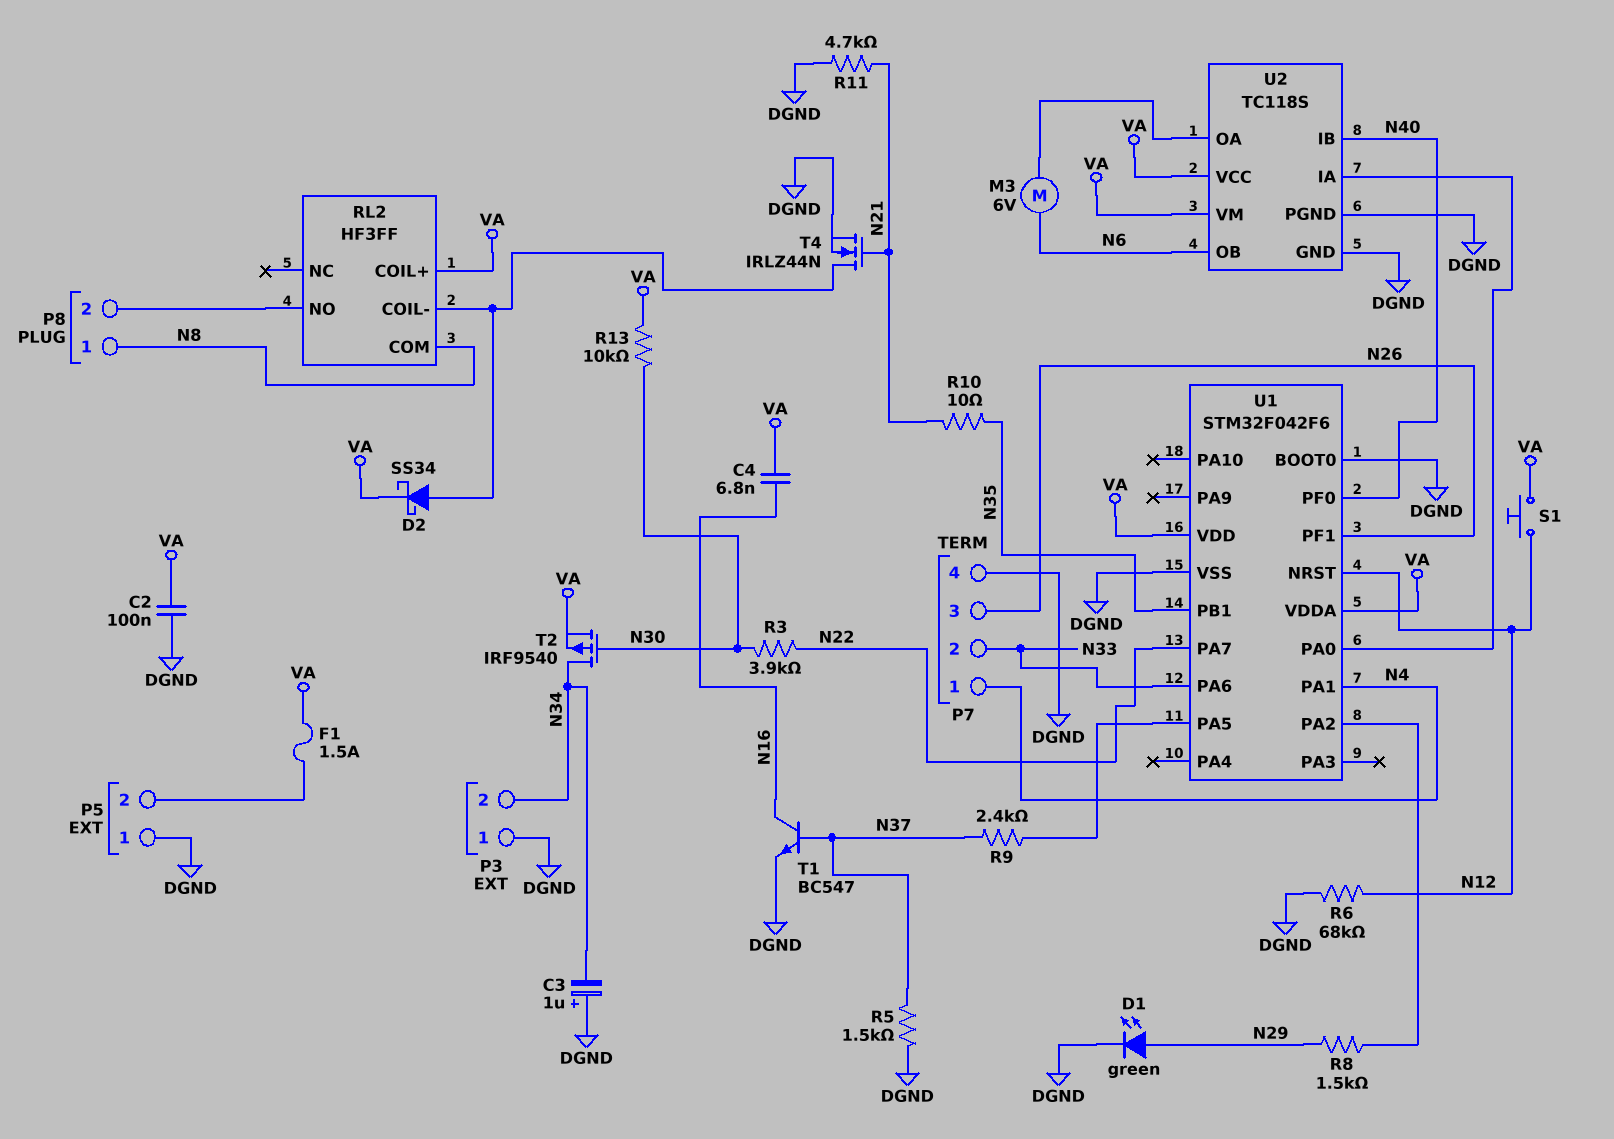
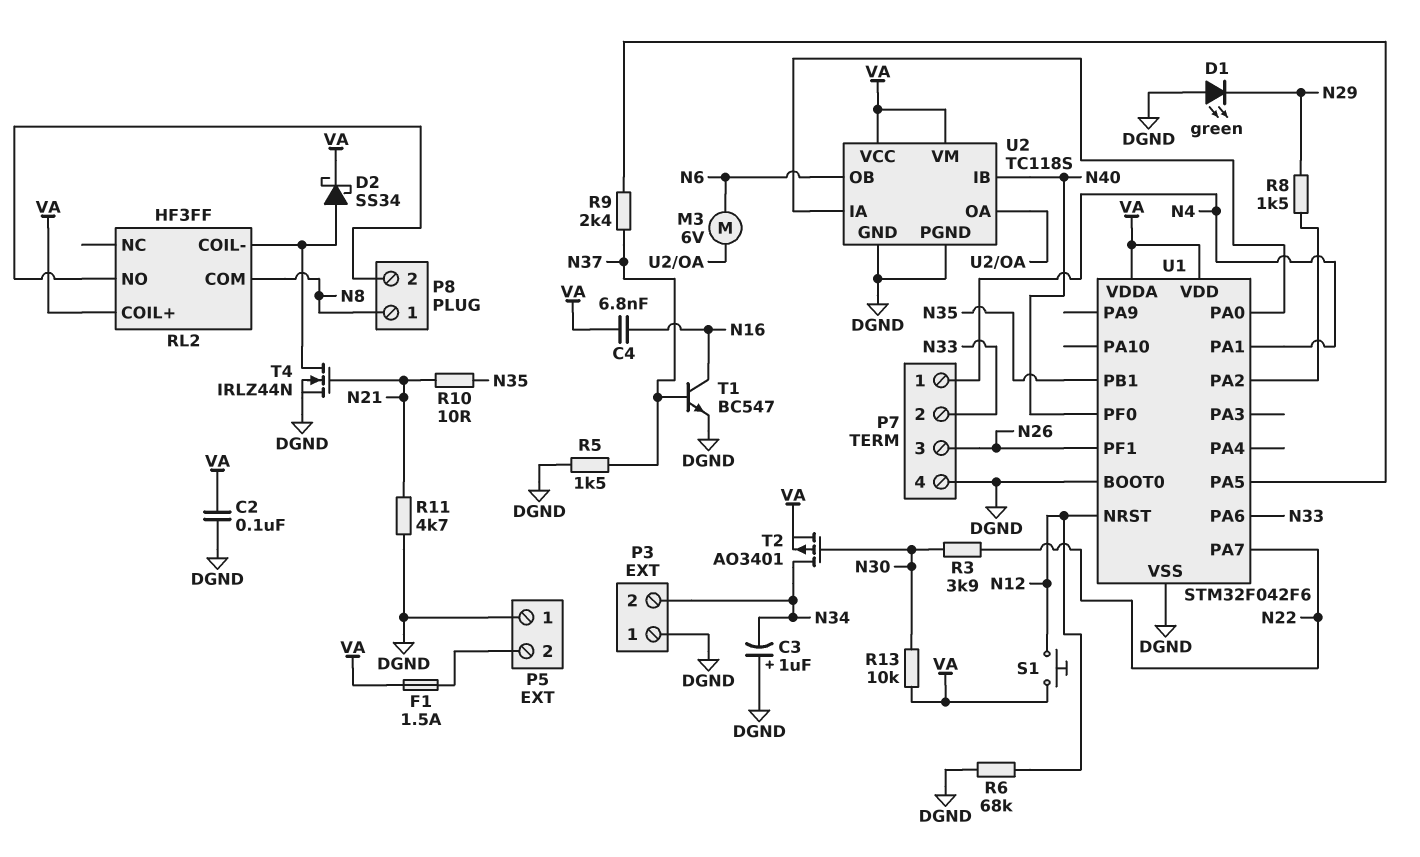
D1: LED green (A N29, K DGND) -> LED green (A DGND, K N29)
T2: PMOS IRF9540 (G N30, D N34, S VA) -> PMOS AO3401 (G N30, D N34, S VA)

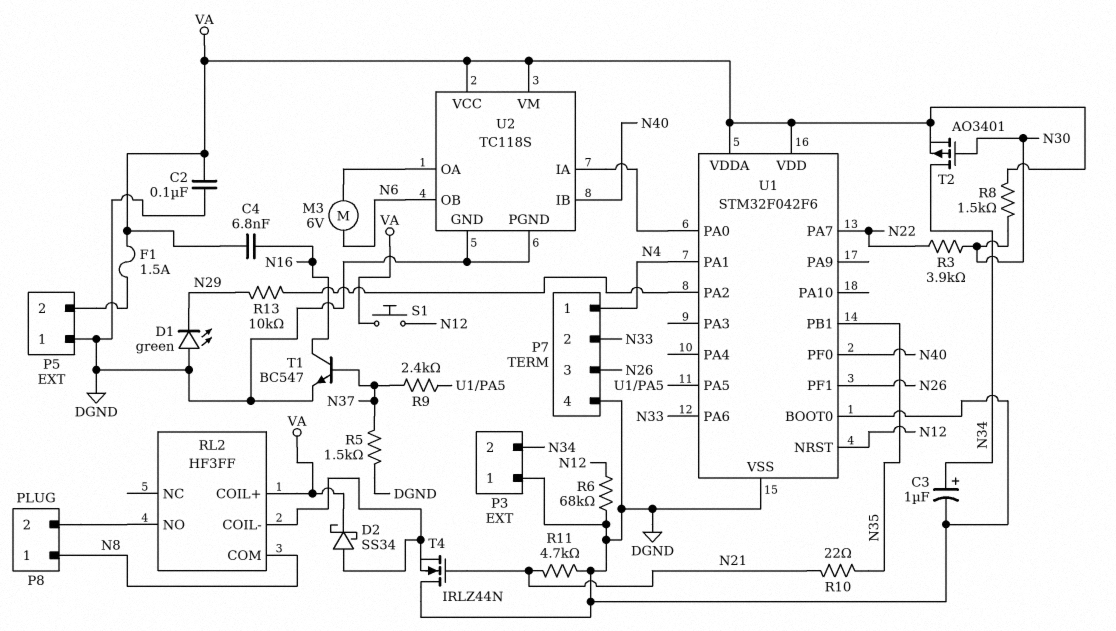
C3: 1uF (plus DGND, minus N34) -> 1uF (plus N34, minus DGND)
R8: 1.5k (N29, U1/PA2) -> 1.5k (N30, VA)
R10: 10 (N21, N35) -> 22 (N21, N35)
R13: 10k (N30, VA) -> 10k (N29, U1/PA2)
T4: NMOS IRLZ44N (G N21, D RL2/COIL-, S DGND) -> NMOS IRLZ44N (G N21, D DGND, S RL2/COIL-)

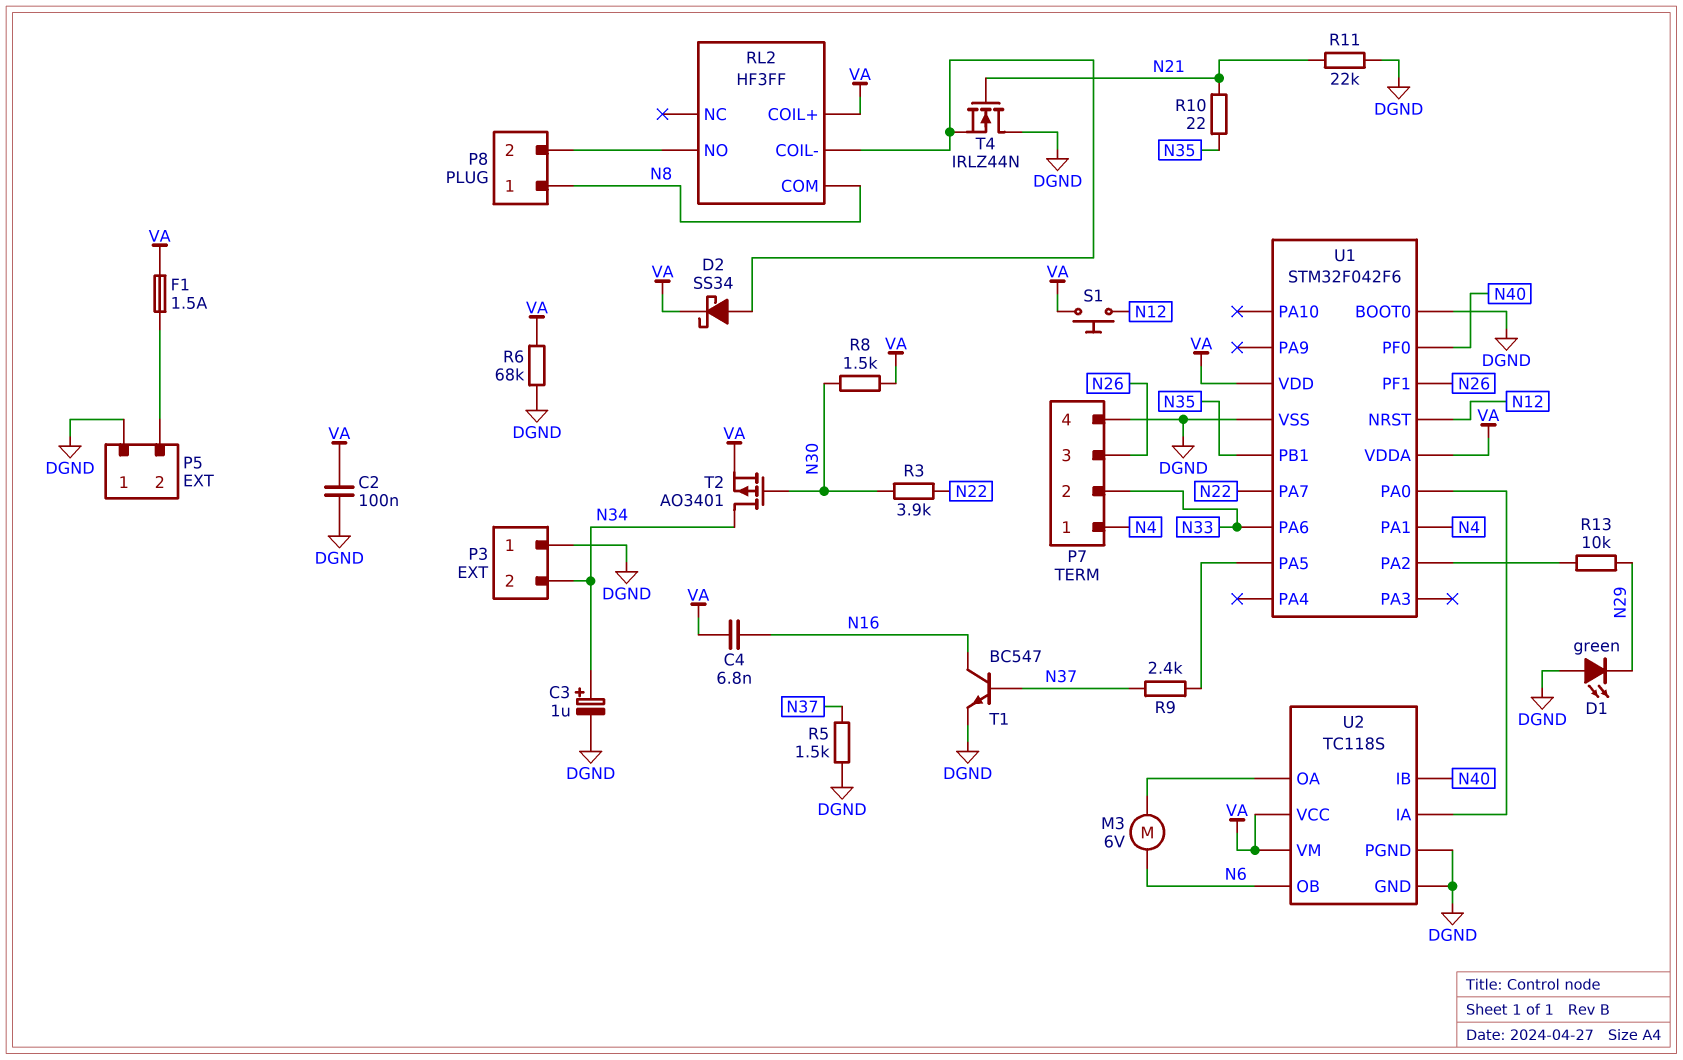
R6: 68k (DGND, N12) -> 68k (DGND, VA)
R11: 4.7k (DGND, N21) -> 22k (DGND, N21)

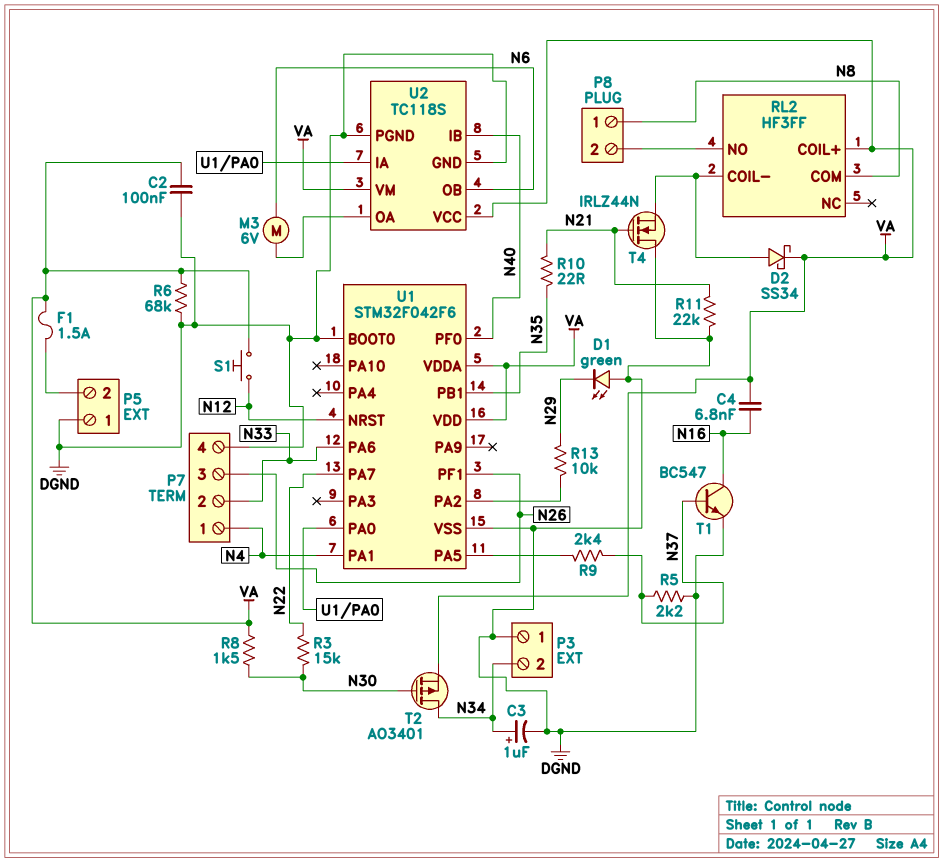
R3: 3.9k (N22, N30) -> 15k (N22, N30)
R5: 1.5k (DGND, N37) -> 2.2k (DGND, N37)

